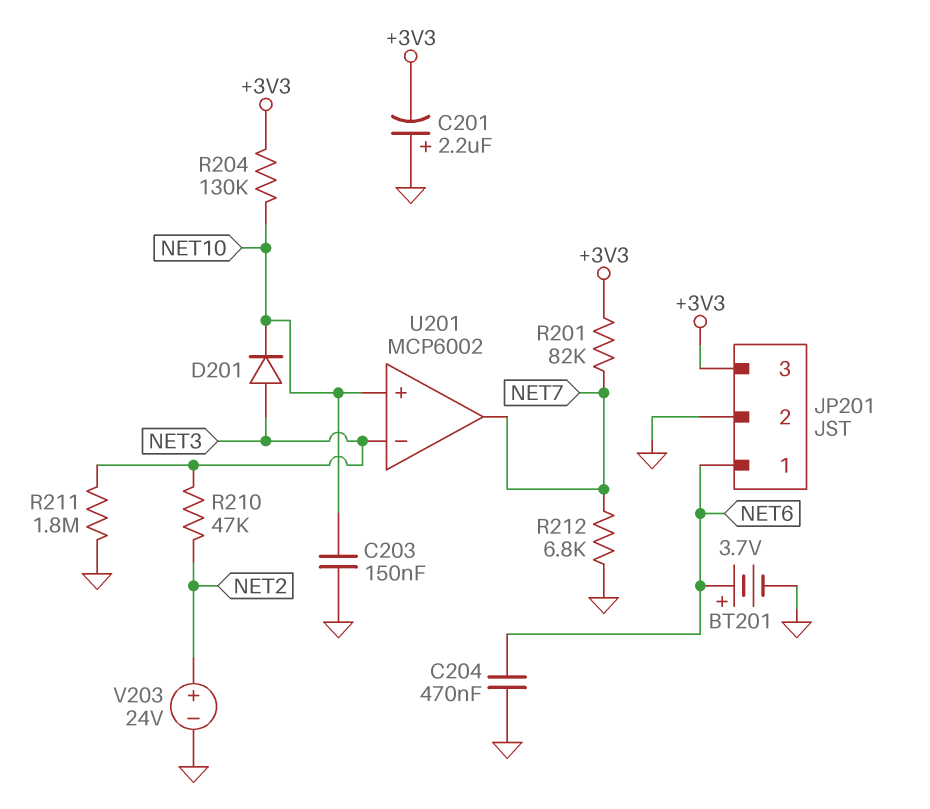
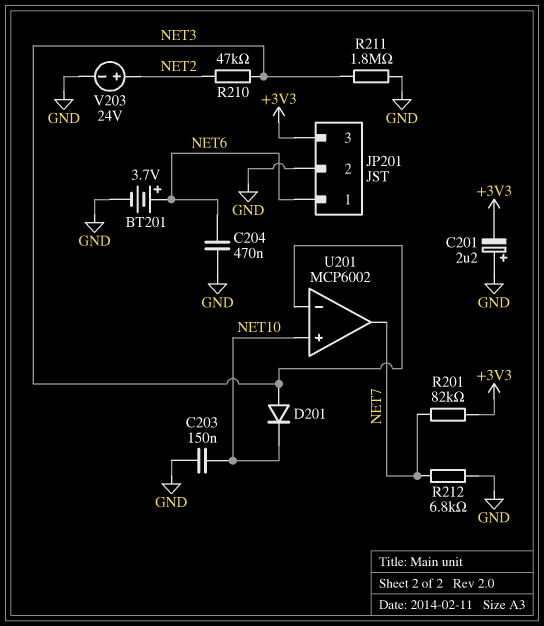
R204: 130k (+3V3, NET10) -> none

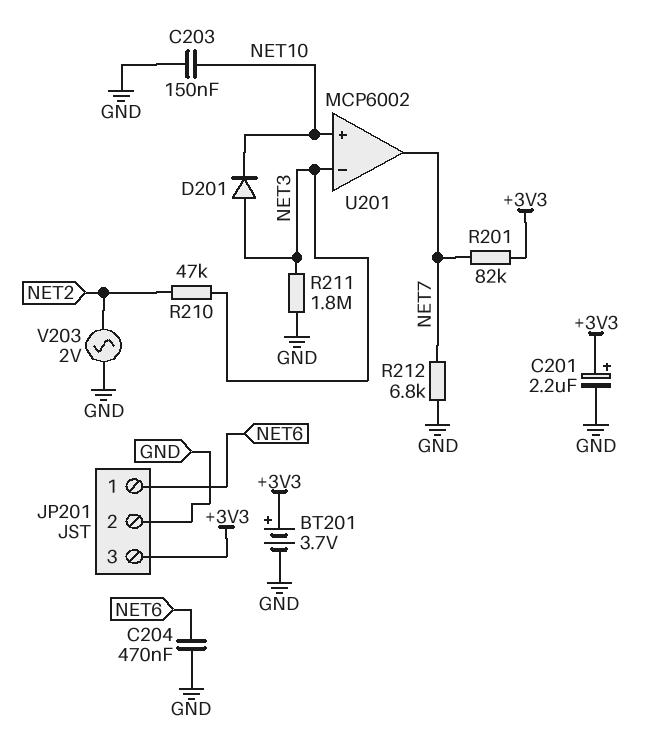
BT201: 3.7V (plus NET6, minus GND) -> 3.7V (plus +3V3, minus GND)
C201: 2.2uF (plus GND, minus +3V3) -> 2.2uF (plus +3V3, minus GND)
V203: 24V (plus NET2, minus GND) -> AC 2V (GND, NET2)

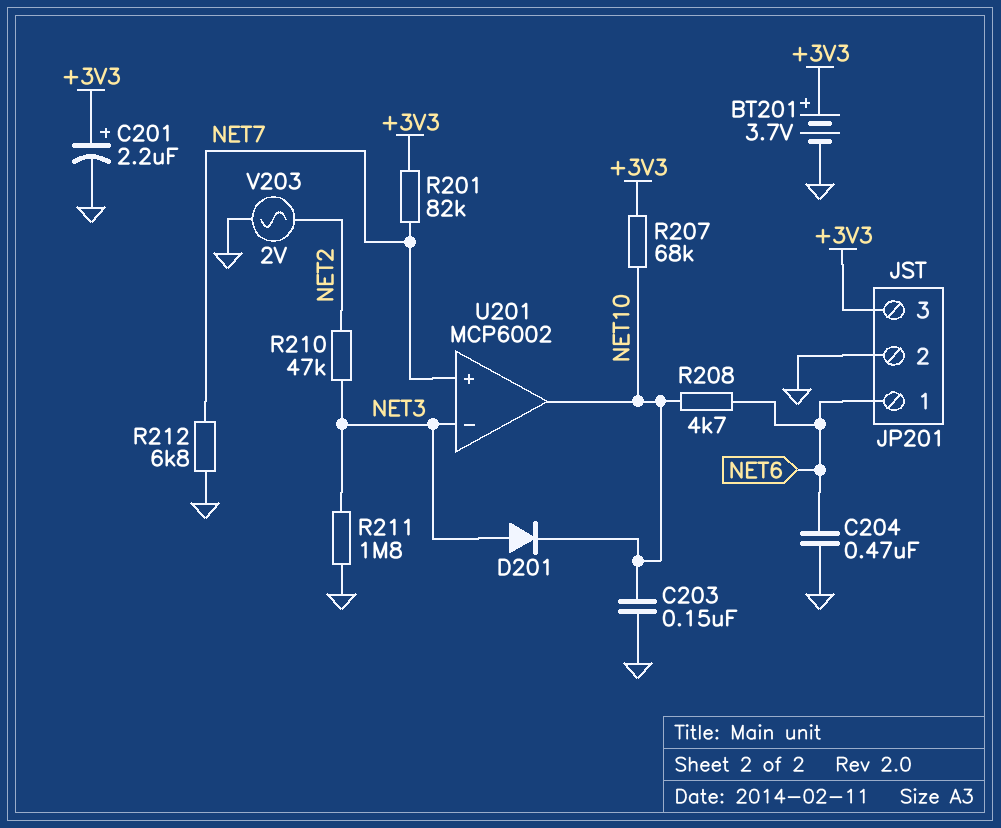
R207: none -> 68k (+3V3, NET10)
R208: none -> 4.7k (NET6, NET10)
U201 pin in+: NET10 -> NET7
U201 pin out: NET7 -> NET10

